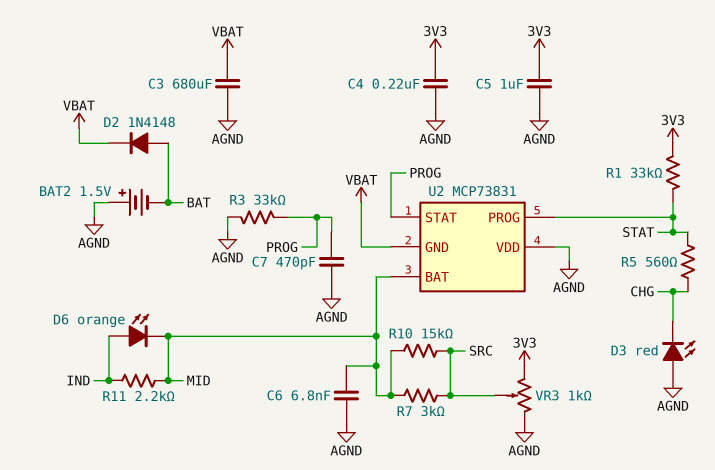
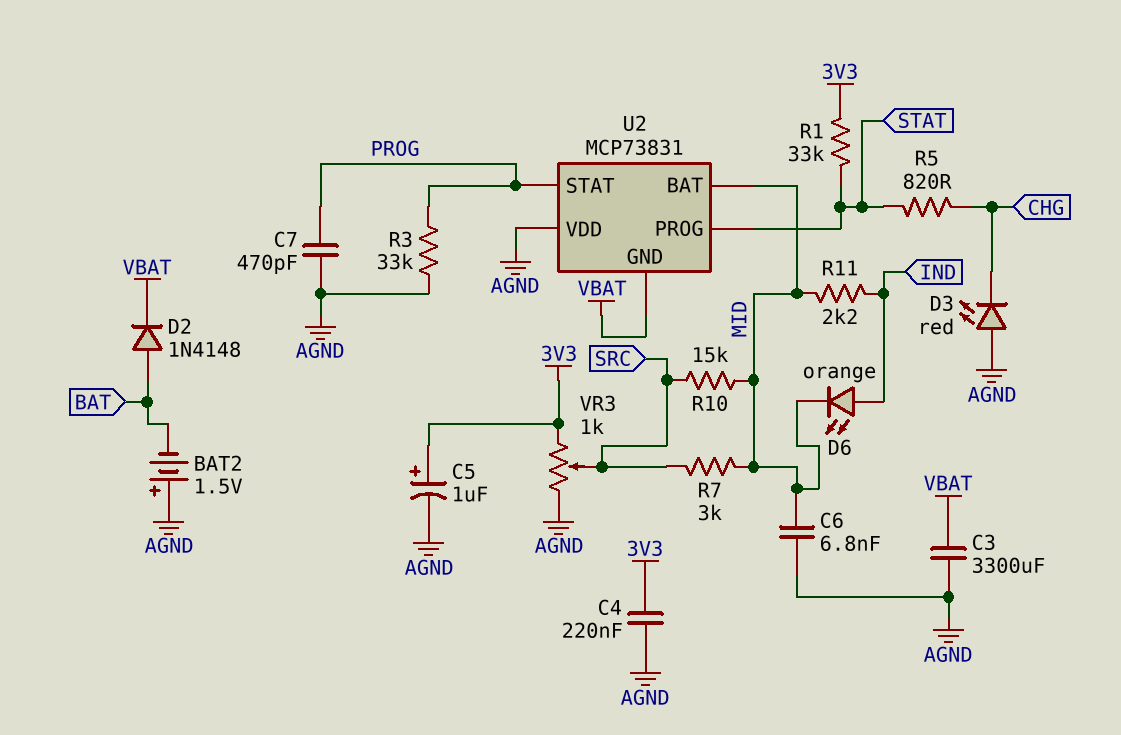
C3: 680uF (AGND, VBAT) -> 3300uF (AGND, VBAT)
C5: 1uF (3V3, AGND) -> 1uF (plus 3V3, minus AGND)
R5: 560 (CHG, STAT) -> 820 (CHG, STAT)

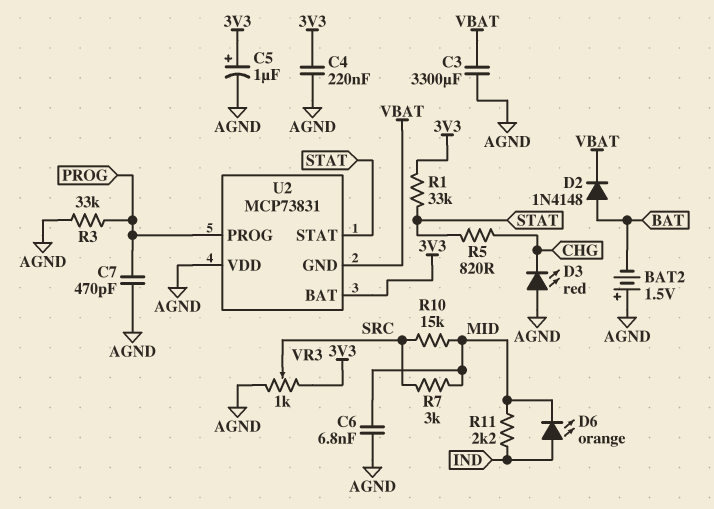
U2 pin BAT: MID -> 3V3
U2 pin PROG: STAT -> PROG
U2 pin STAT: PROG -> STAT

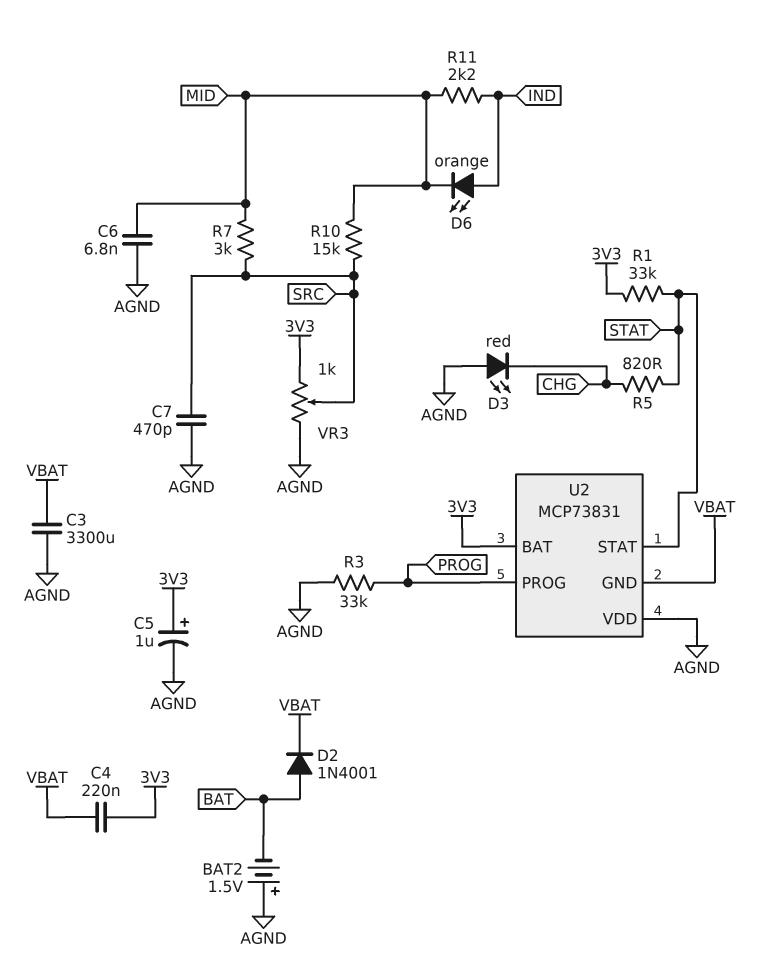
C4: 220nF (3V3, AGND) -> 220nF (3V3, VBAT)
C7: 470pF (AGND, PROG) -> 470pF (AGND, SRC)
D2: diode 1N4148 (A BAT, K VBAT) -> diode 1N4001 (A BAT, K VBAT)

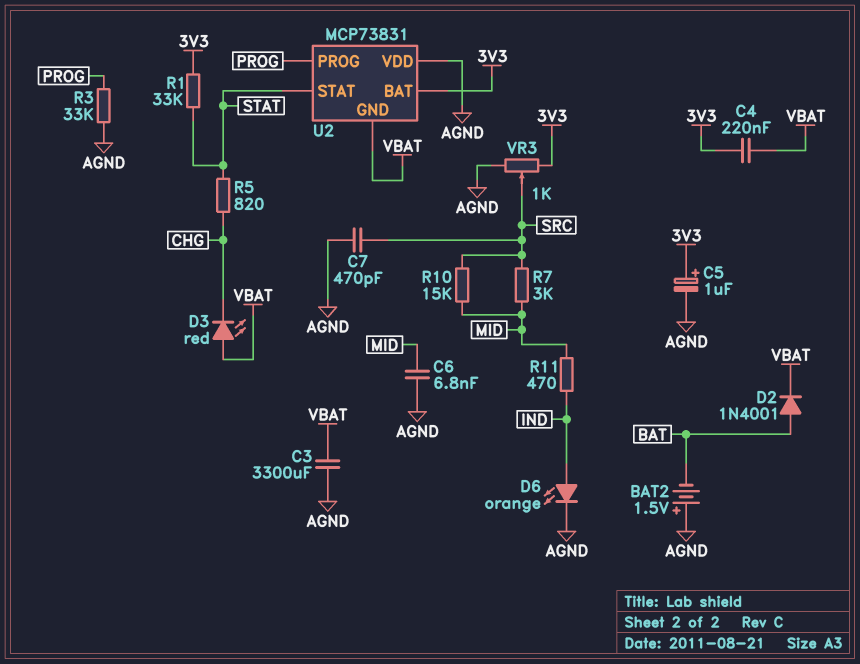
D3: LED red (A AGND, K CHG) -> LED red (A VBAT, K CHG)
D6: LED orange (A IND, K MID) -> LED orange (A IND, K AGND)
R11: 2.2k (IND, MID) -> 470 (IND, MID)

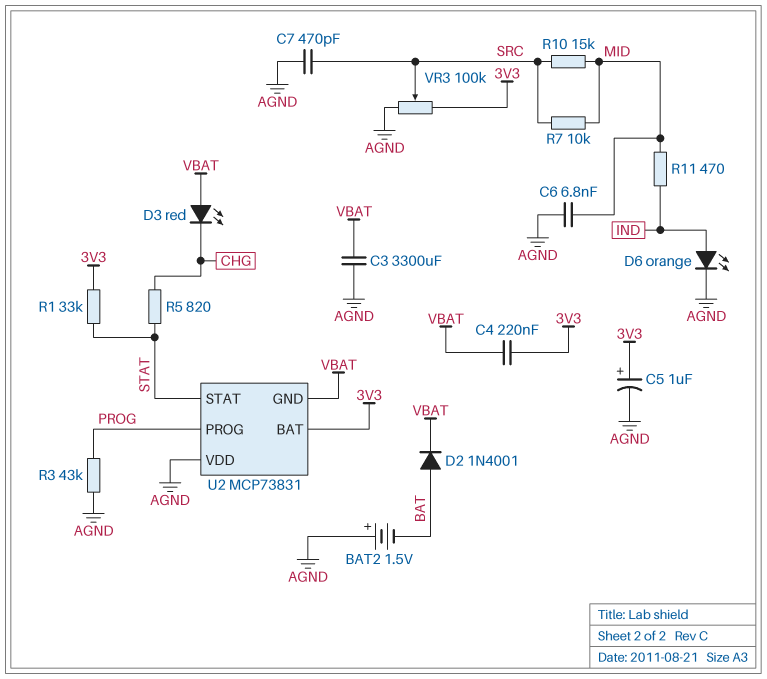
R3: 33k (AGND, PROG) -> 43k (AGND, PROG)
R7: 3k (MID, SRC) -> 10k (MID, SRC)
VR3: 1k (3V3, AGND, wiper SRC) -> 100k (3V3, AGND, wiper SRC)

